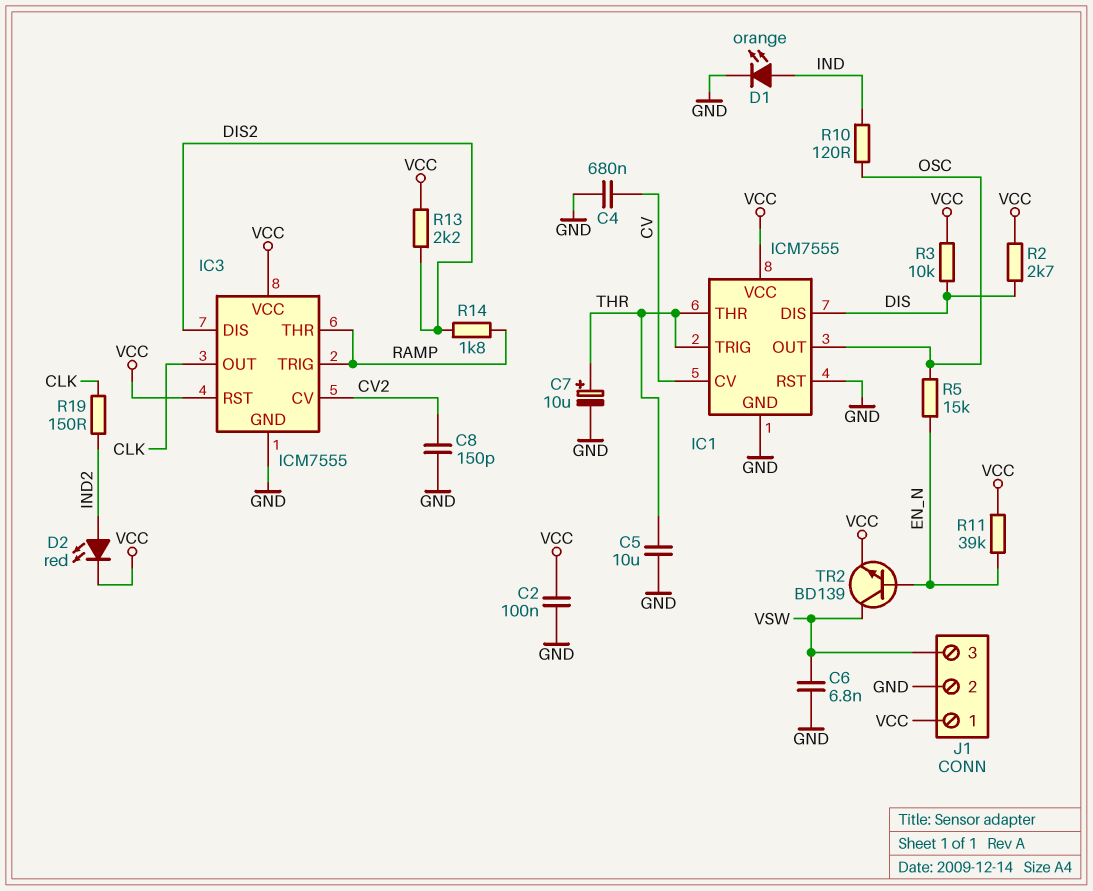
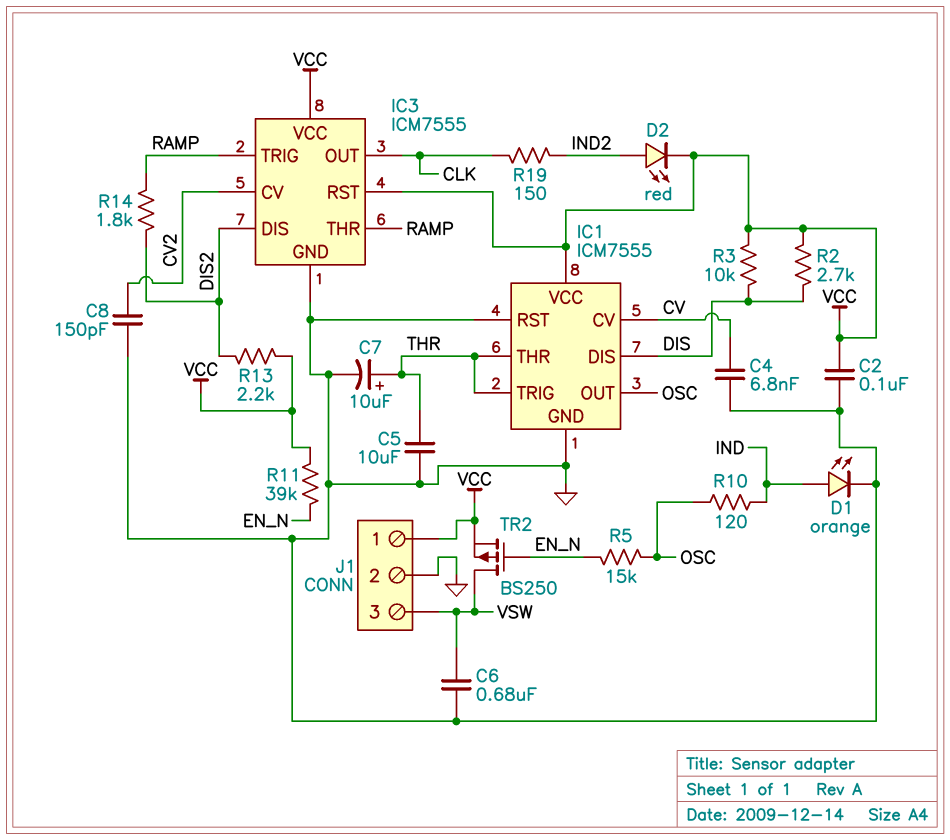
C4: 680nF (CV, GND) -> 6.8nF (CV, GND)
C6: 6.8nF (GND, VSW) -> 680nF (GND, VSW)
TR2: NPN BD139 (B EN_N, C VSW, E VCC) -> PMOS BS250 (G EN_N, D VSW, S VCC)

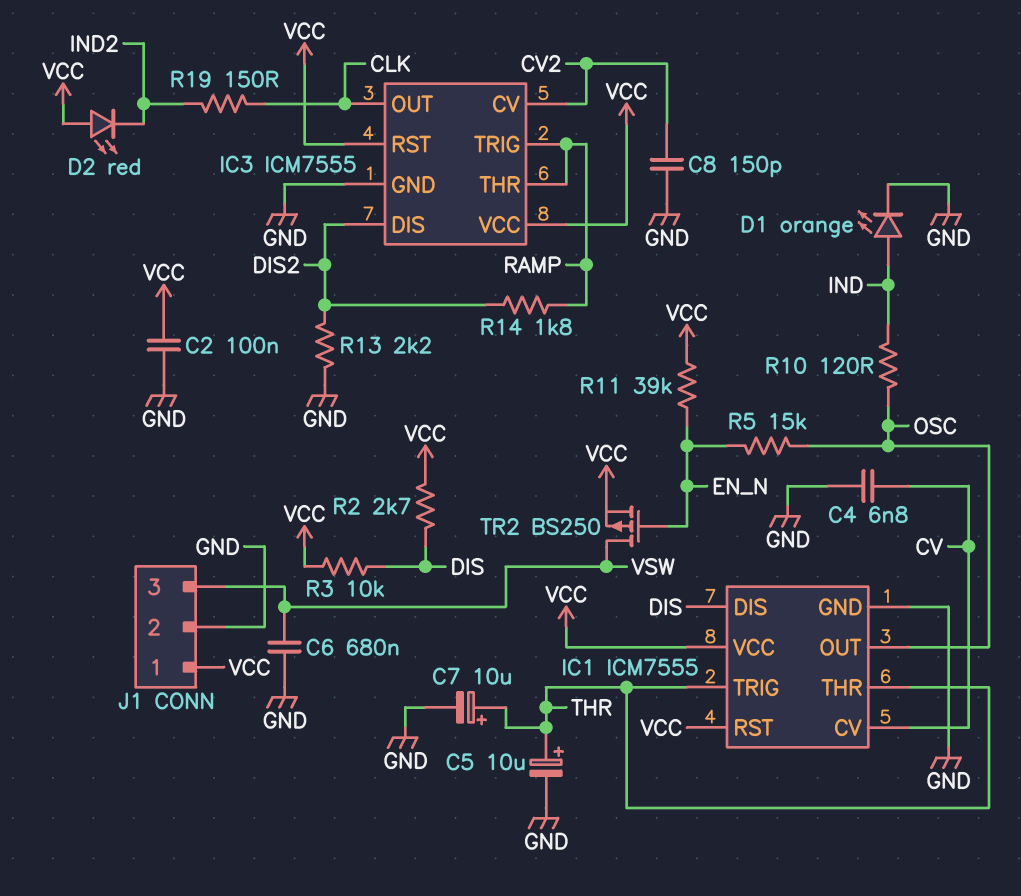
C5: 10uF (GND, THR) -> 10uF (plus THR, minus GND)
D2: LED red (A IND2, K VCC) -> LED red (A VCC, K IND2)
IC1 pin RST: GND -> VCC
R13: 2.2k (DIS2, VCC) -> 2.2k (DIS2, GND)

